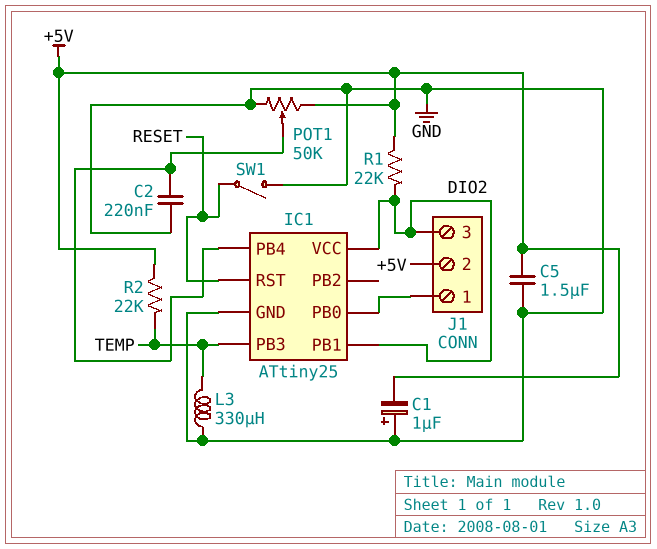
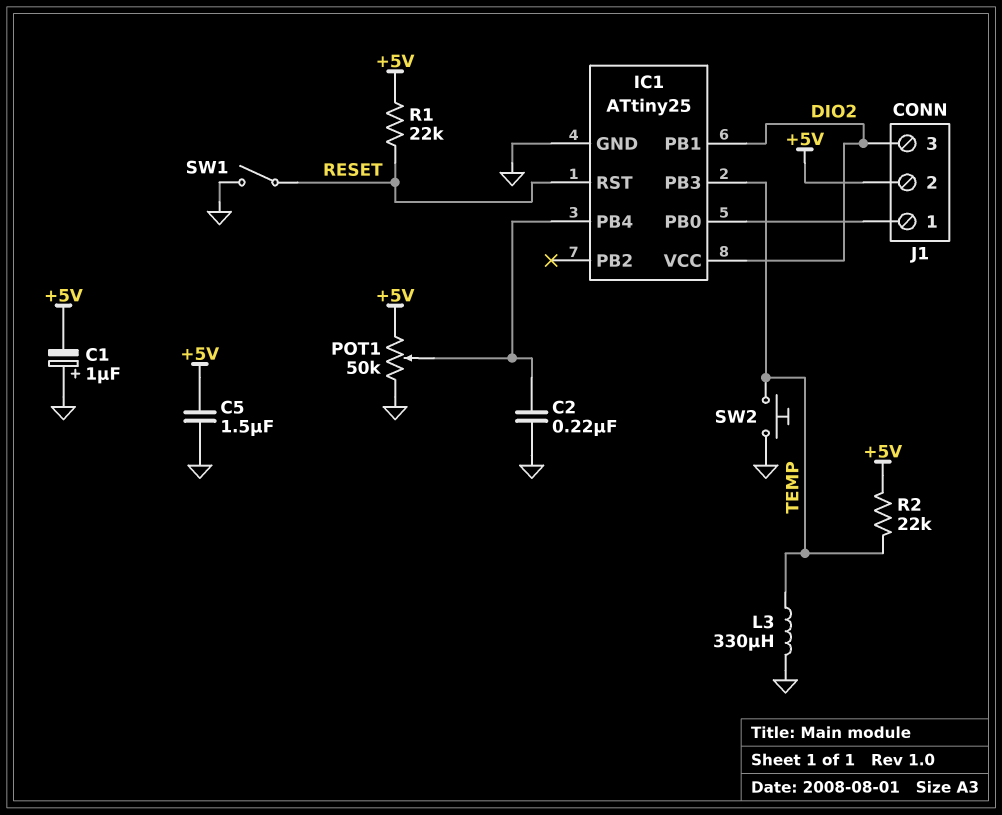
R1: 22k (+5V, DIO2) -> 22k (+5V, RESET)
SW2: none -> button (GND, TEMP)

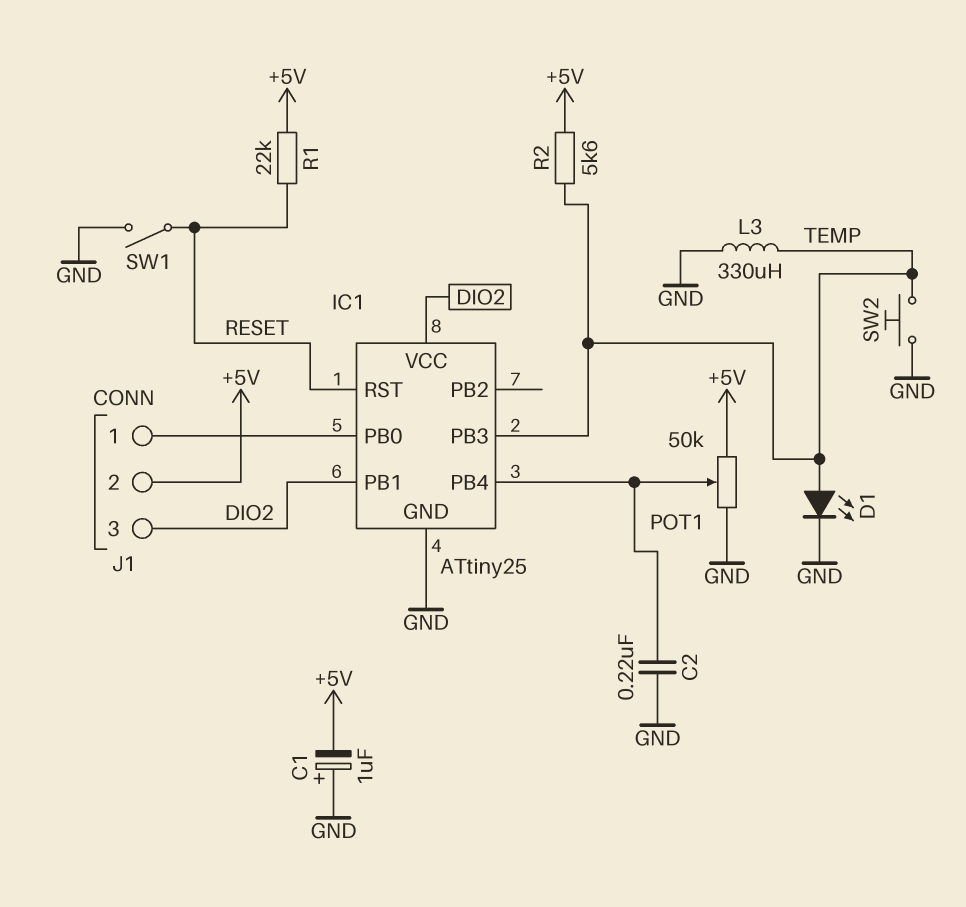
C5: 1.5uF (+5V, GND) -> none
D1: none -> LED (A TEMP, K GND)
R2: 22k (+5V, TEMP) -> 5.6k (+5V, TEMP)

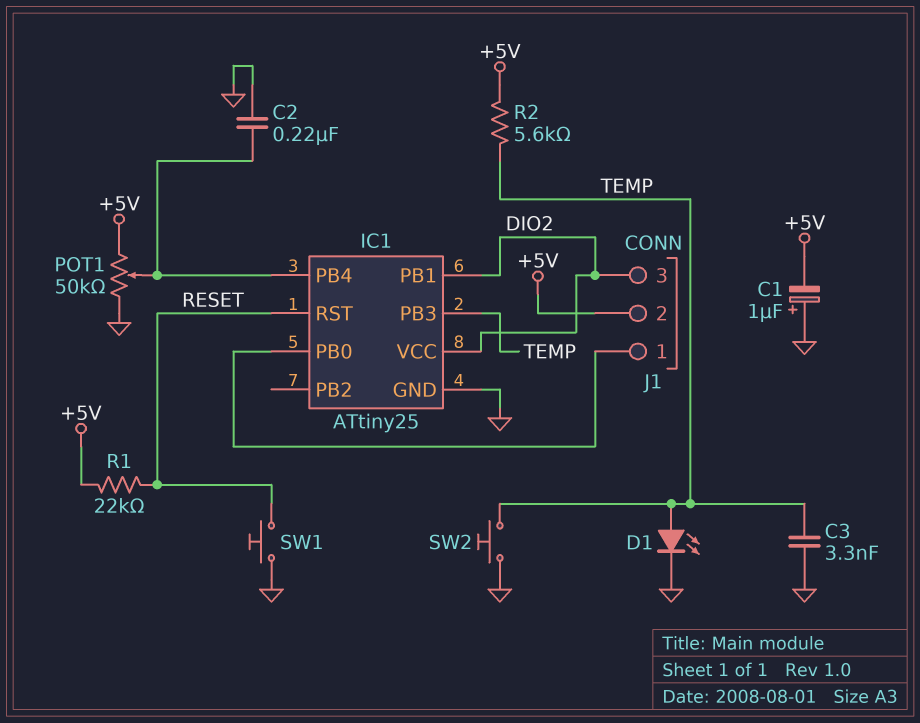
C3: none -> 3.3nF (GND, TEMP)
L3: 330uH (GND, TEMP) -> none
SW1: switch (GND, RESET) -> button (GND, RESET)

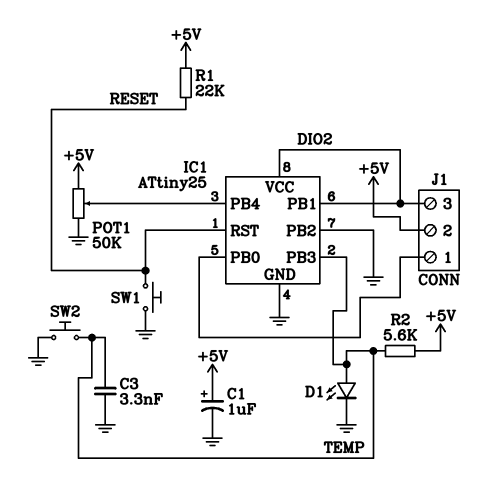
C1: 1uF (plus GND, minus +5V) -> 1uF (plus +5V, minus GND)
C2: 220nF (GND, IC1/PB4) -> none
IC1 pin PB2: none -> GND

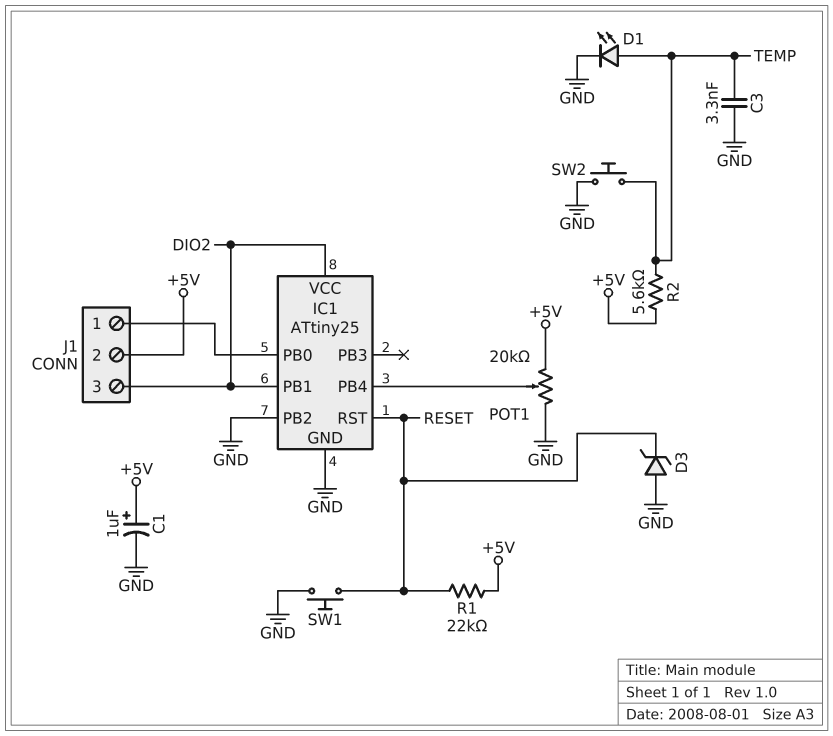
D3: none -> zener (A GND, K RESET)
IC1 pin PB3: TEMP -> none
POT1: 50k (+5V, GND, wiper IC1/PB4) -> 20k (+5V, GND, wiper IC1/PB4)

